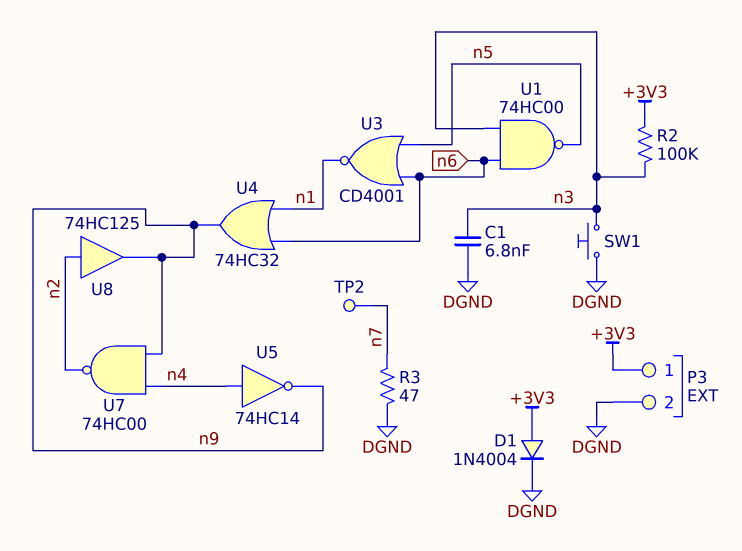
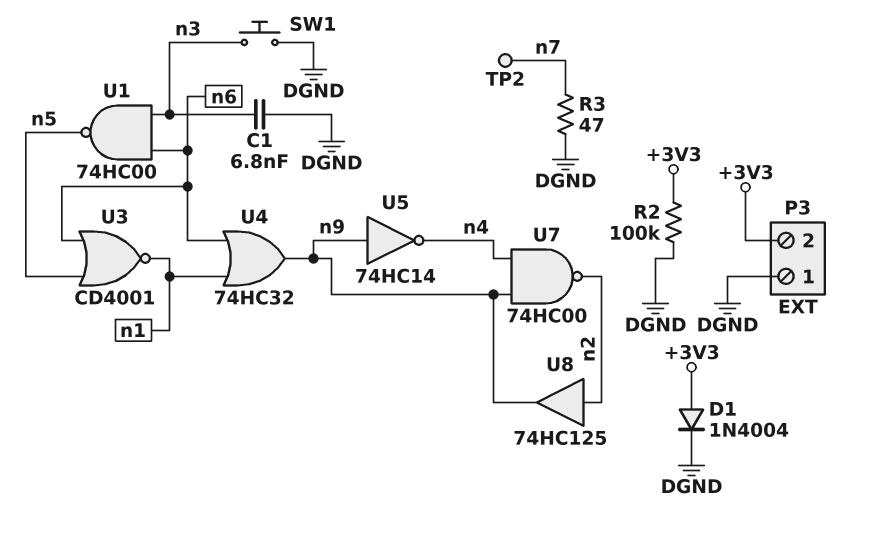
P3 pin 1: +3V3 -> DGND
P3 pin 2: DGND -> +3V3
R2: 100k (+3V3, n3) -> 100k (+3V3, DGND)
U5: NOT 74HC14 (in n4, out n9) -> NOT 74HC14 (in n9, out n4)

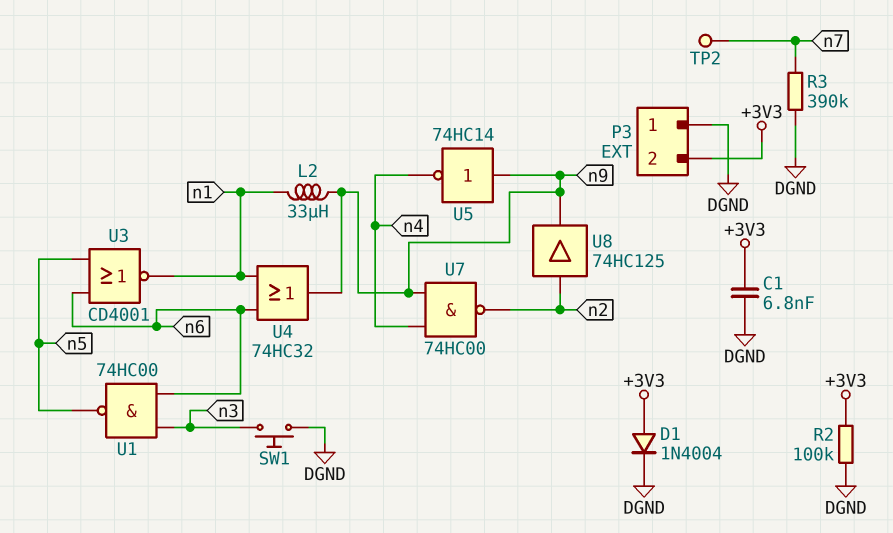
C1: 6.8nF (DGND, n3) -> 6.8nF (+3V3, DGND)
L2: none -> 33uH (n1, n9)
R3: 47 (DGND, n7) -> 390k (DGND, n7)

